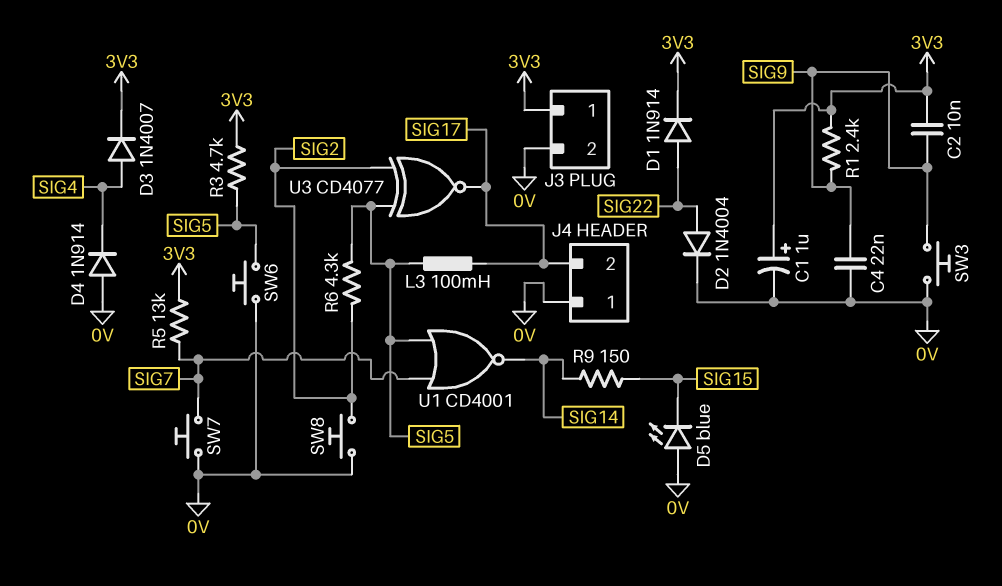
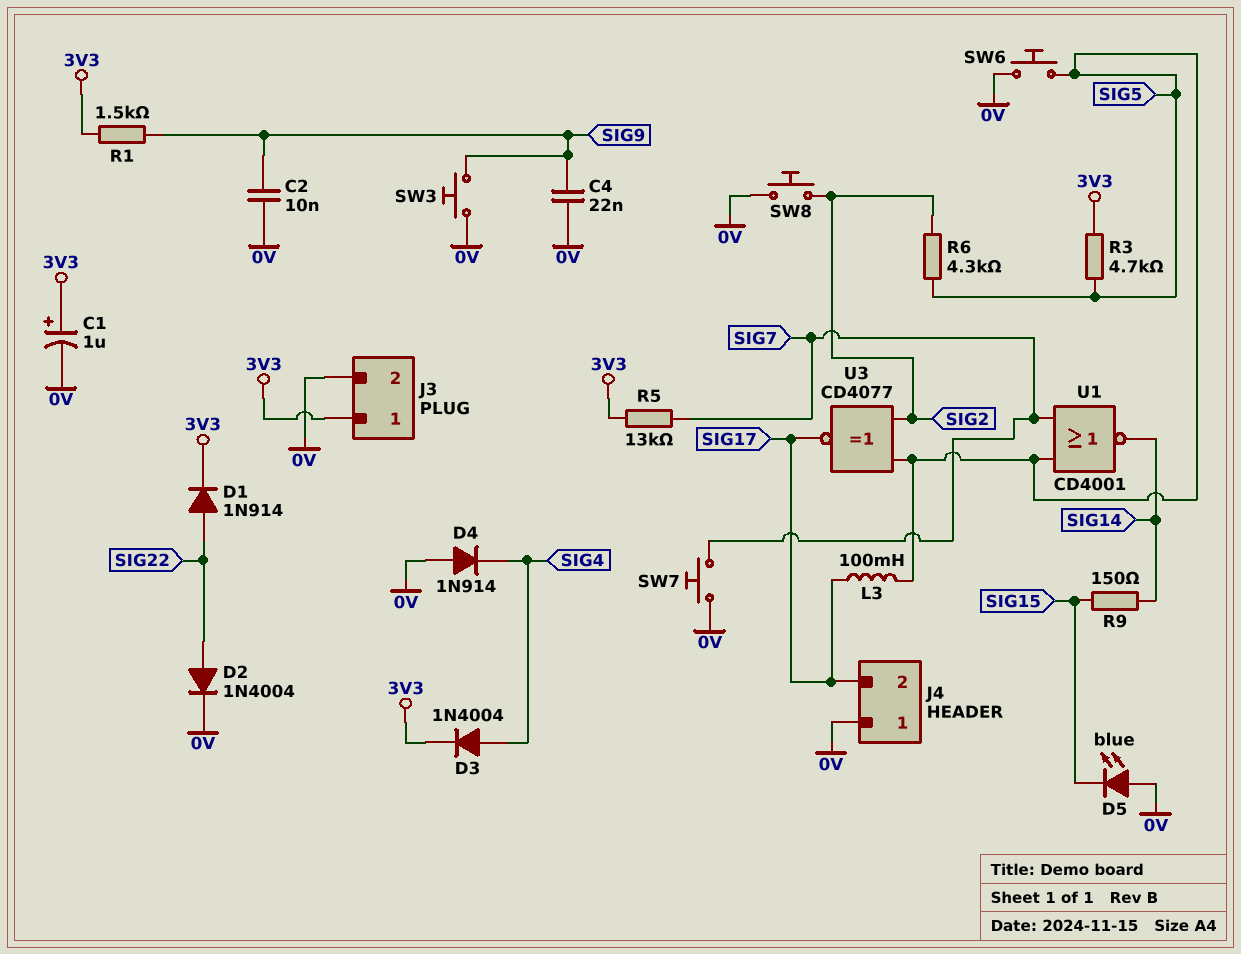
C2: 10nF (3V3, SIG9) -> 10nF (0V, SIG9)
D3: diode 1N4007 (A SIG4, K 3V3) -> diode 1N4004 (A SIG4, K 3V3)
R1: 2.4k (3V3, SIG9) -> 1.5k (3V3, SIG9)

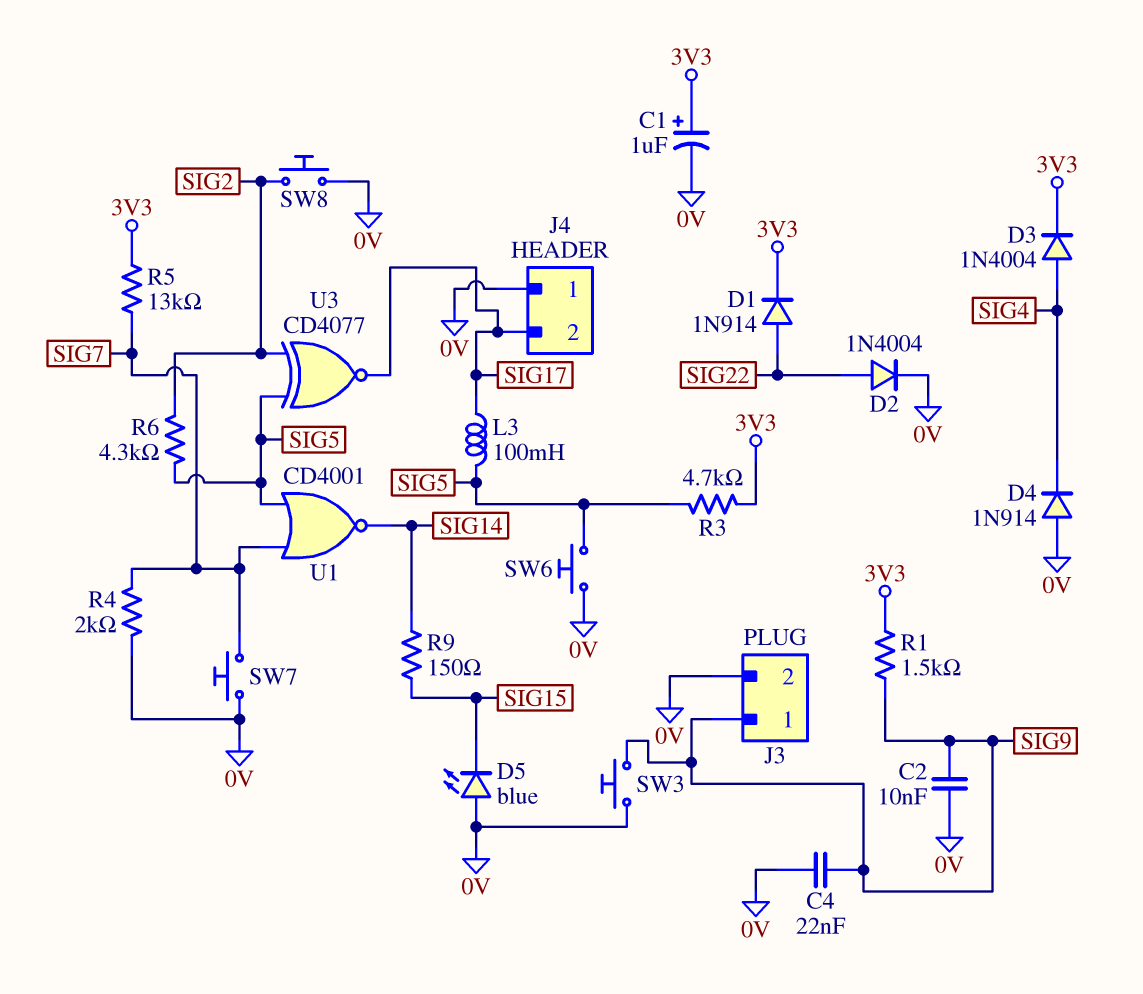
J3 pin 1: 3V3 -> SIG9
R4: none -> 2k (0V, SIG7)

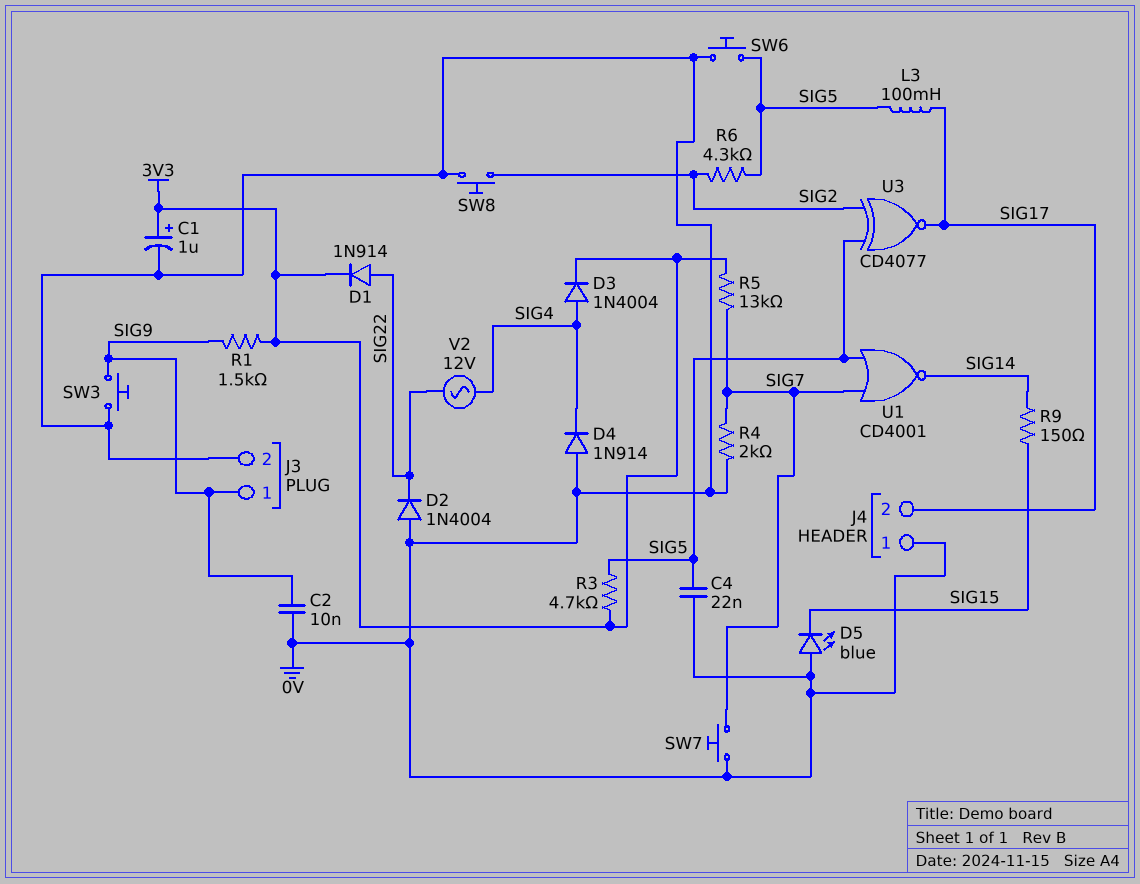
C4: 22nF (0V, SIG9) -> 22nF (0V, SIG5)
D2: diode 1N4004 (A SIG22, K 0V) -> diode 1N4004 (A 0V, K SIG22)
V2: none -> AC 12V (SIG4, SIG22)

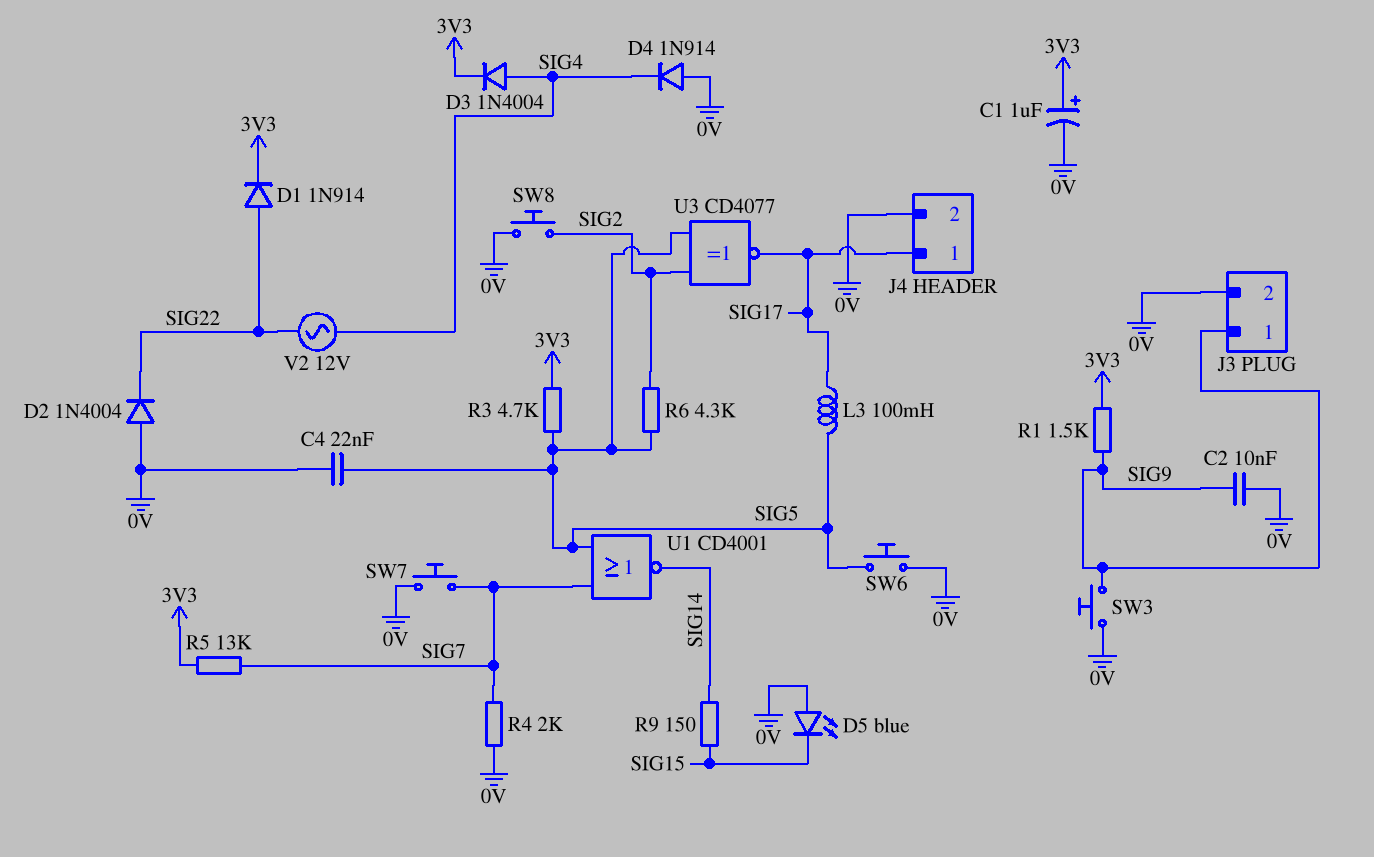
J4 pin 1: 0V -> SIG17
J4 pin 2: SIG17 -> 0V

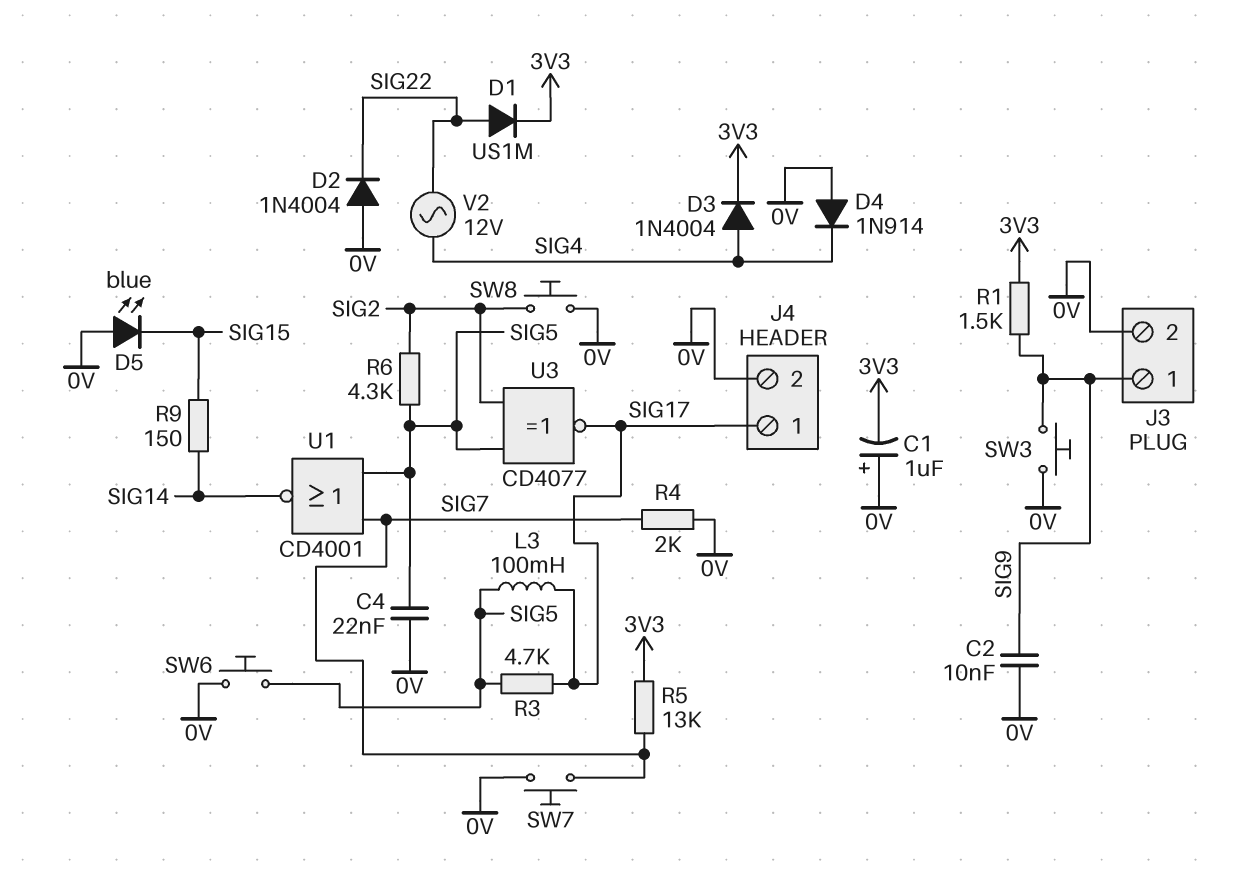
C1: 1uF (plus 3V3, minus 0V) -> 1uF (plus 0V, minus 3V3)
D1: diode 1N914 (A SIG22, K 3V3) -> diode US1M (A SIG22, K 3V3)
R3: 4.7k (3V3, SIG5) -> 4.7k (SIG5, SIG17)

